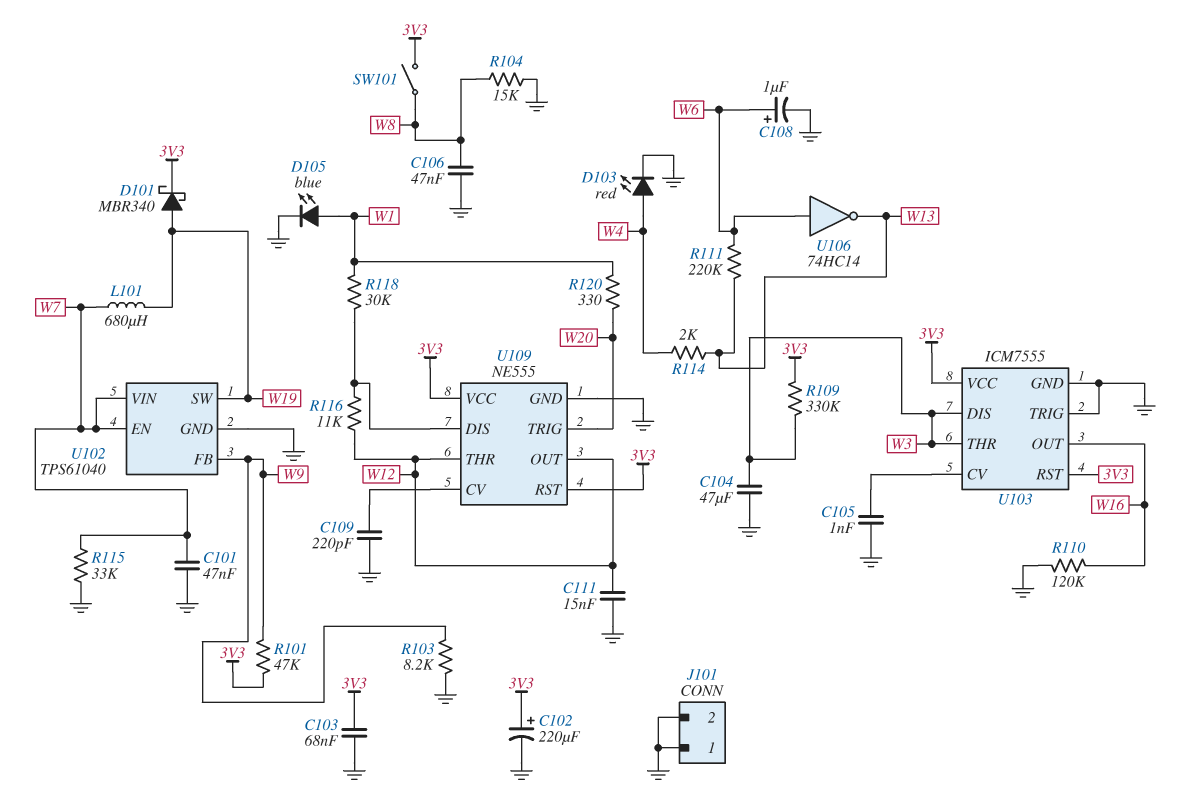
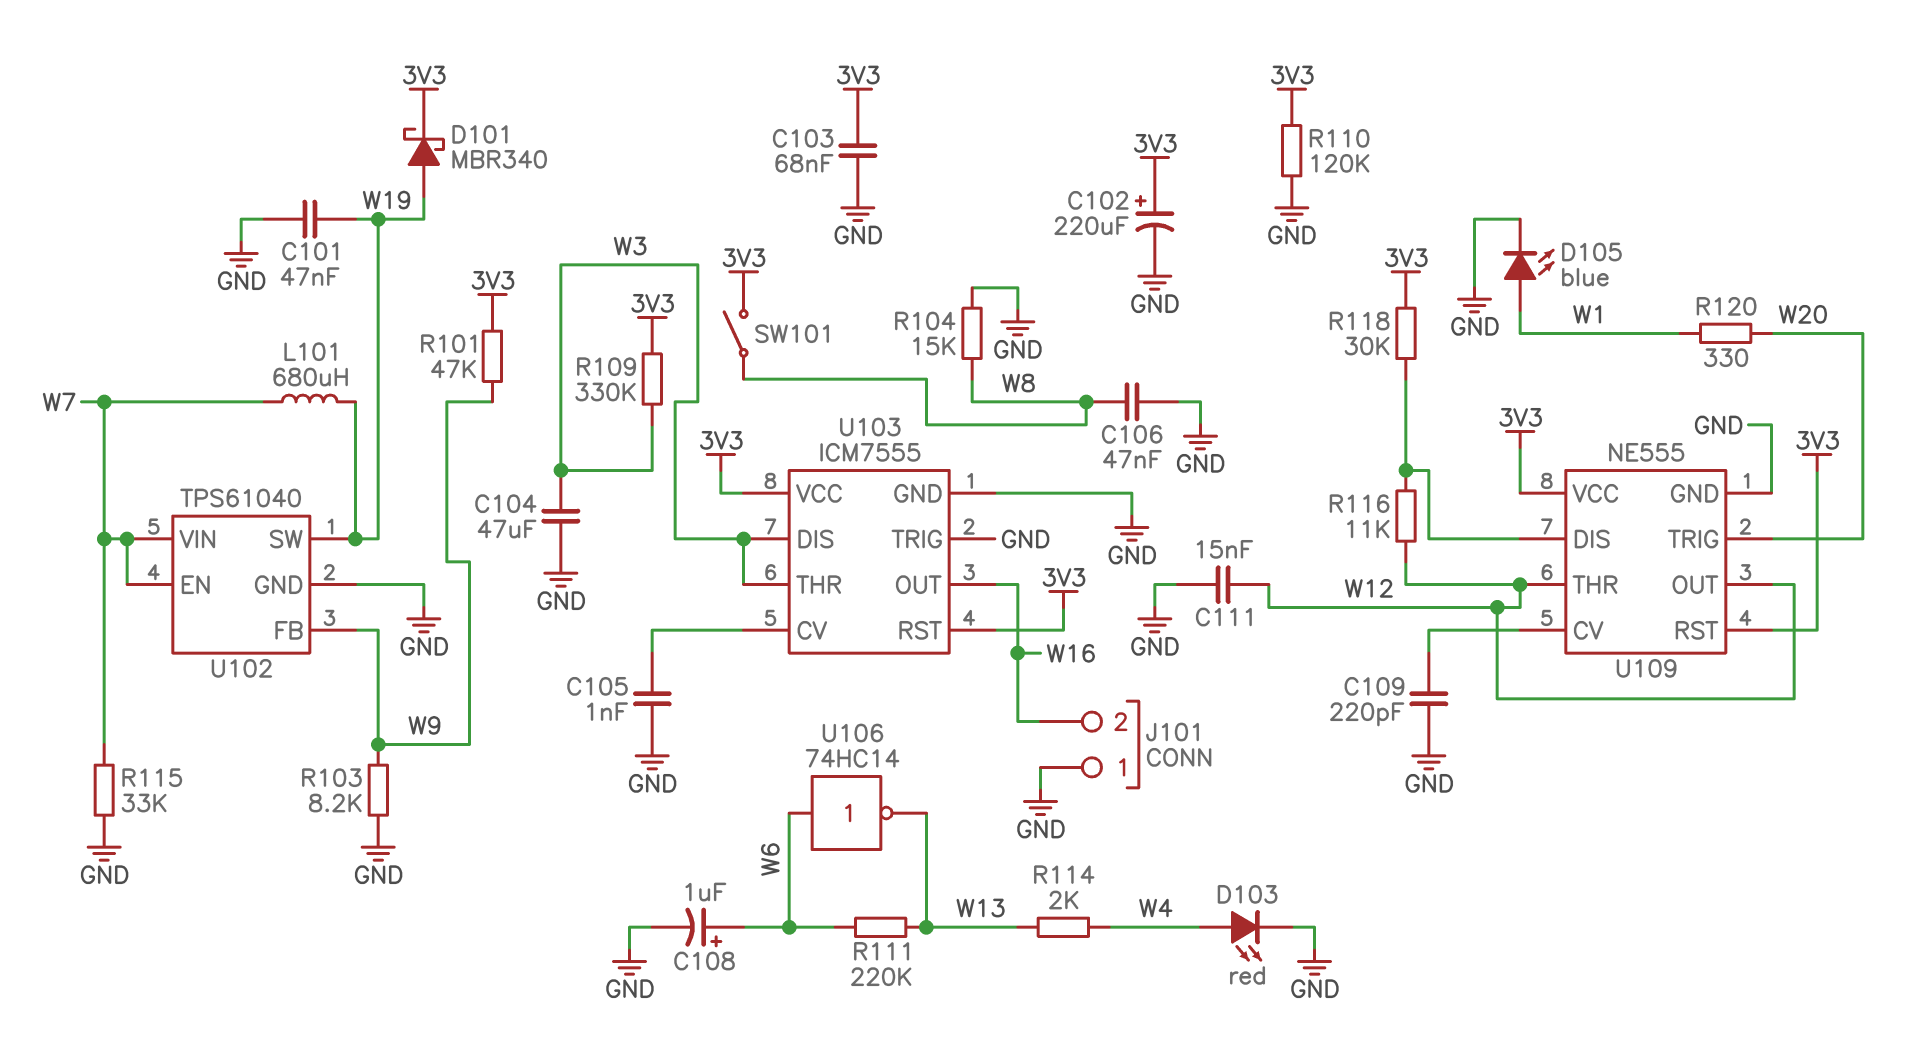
C101: 47nF (GND, W7) -> 47nF (GND, W19)
J101 pin 2: GND -> W16
R110: 120k (GND, W16) -> 120k (3V3, GND)
R118: 30k (U109/DIS, W1) -> 30k (3V3, U109/DIS)

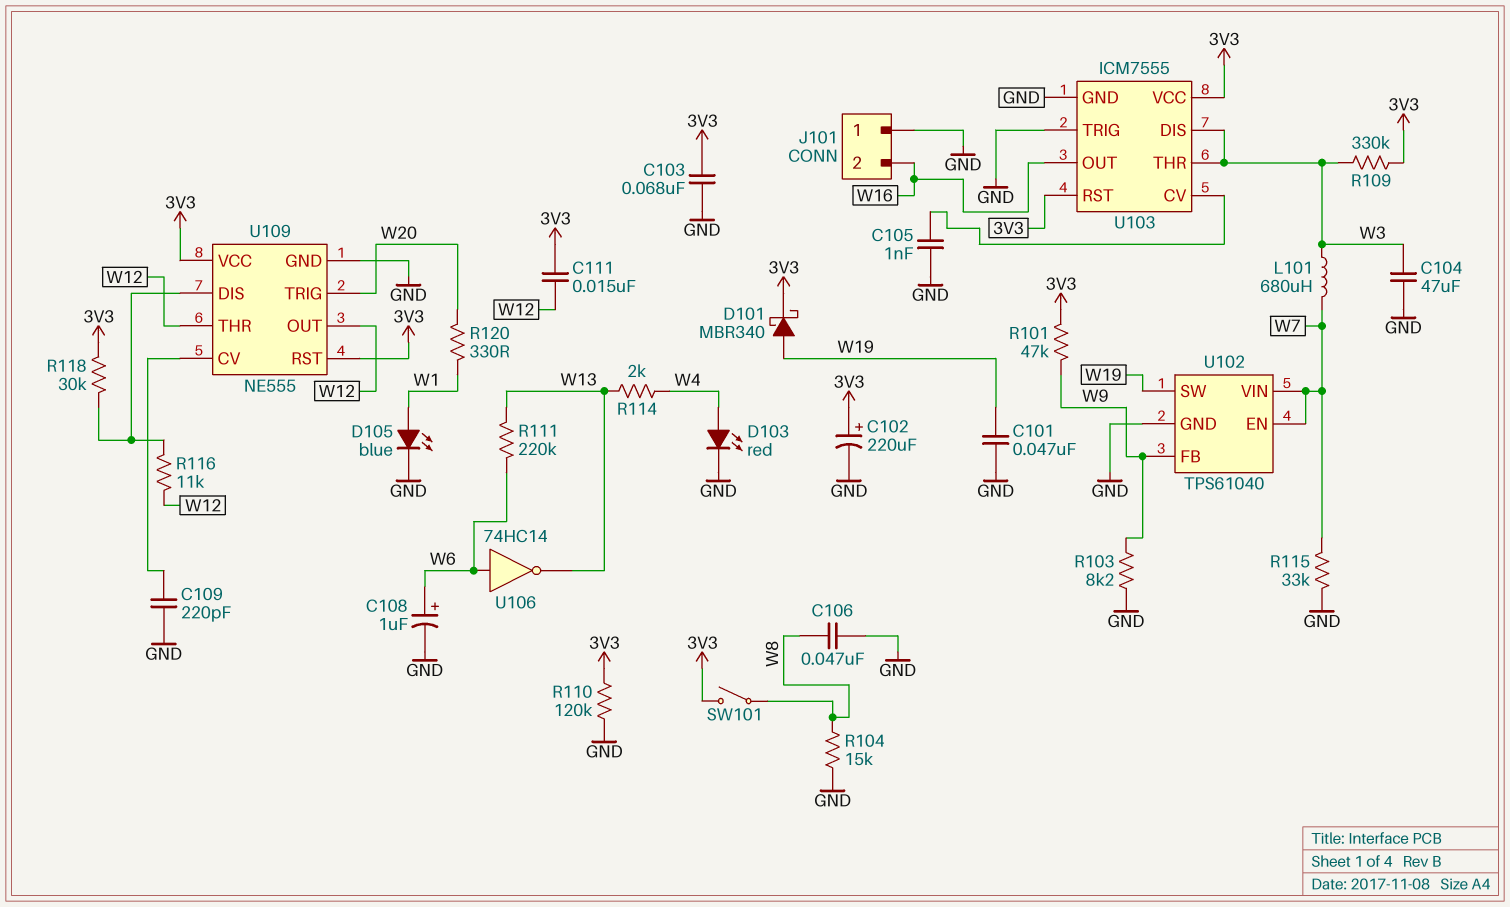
C111: 15nF (GND, W12) -> 15nF (3V3, W12)
L101: 680uH (W7, W19) -> 680uH (W3, W7)

